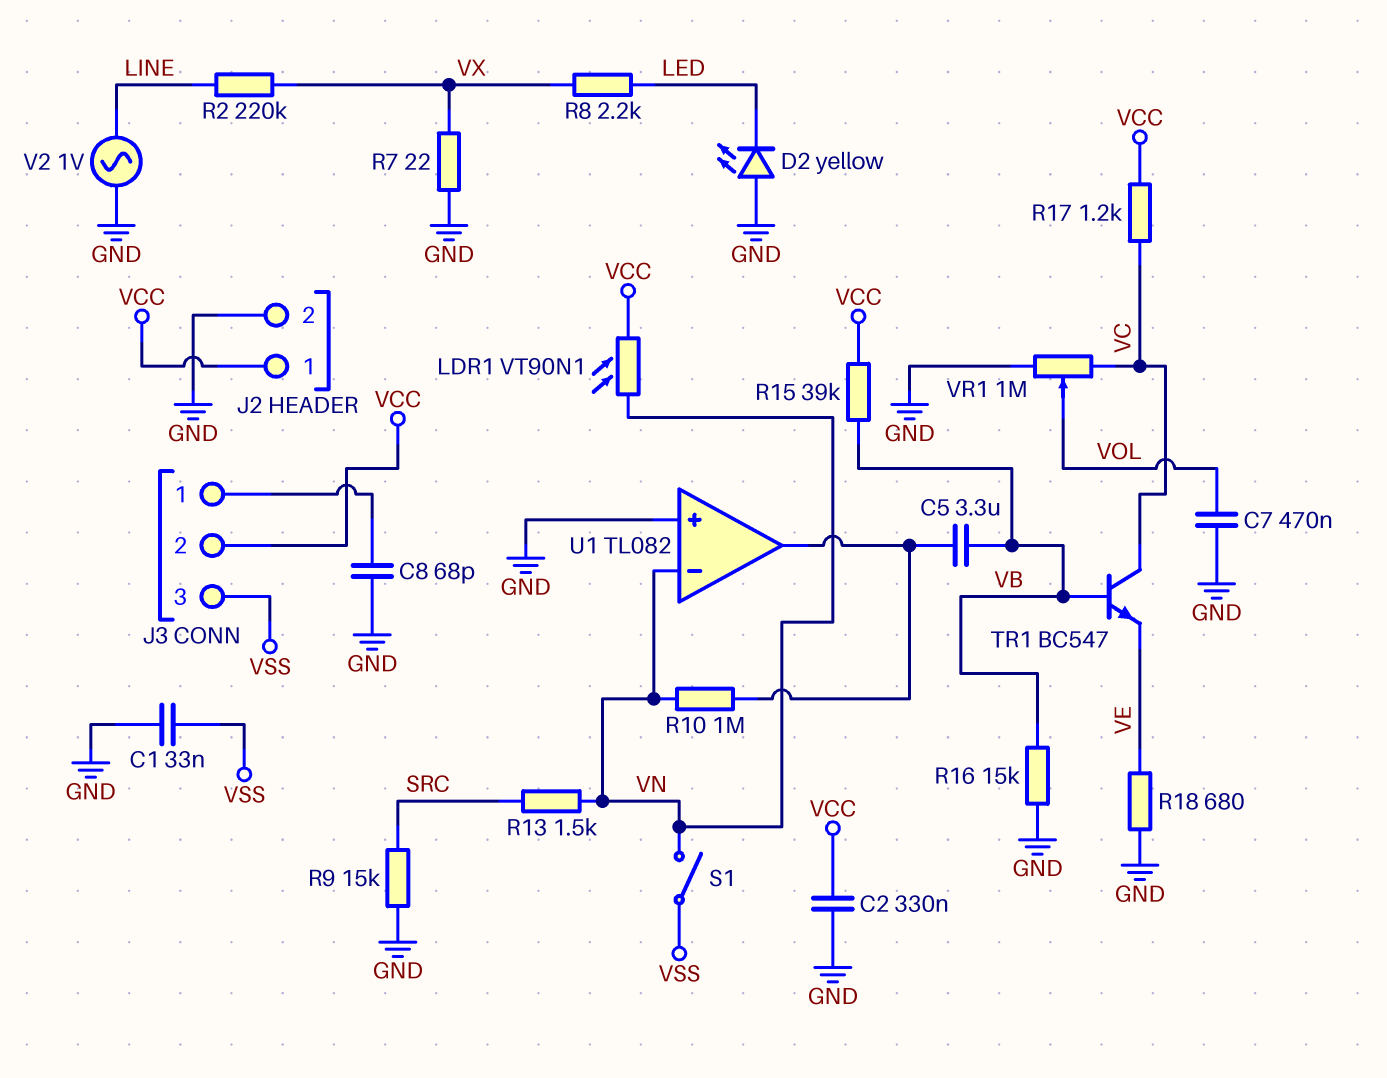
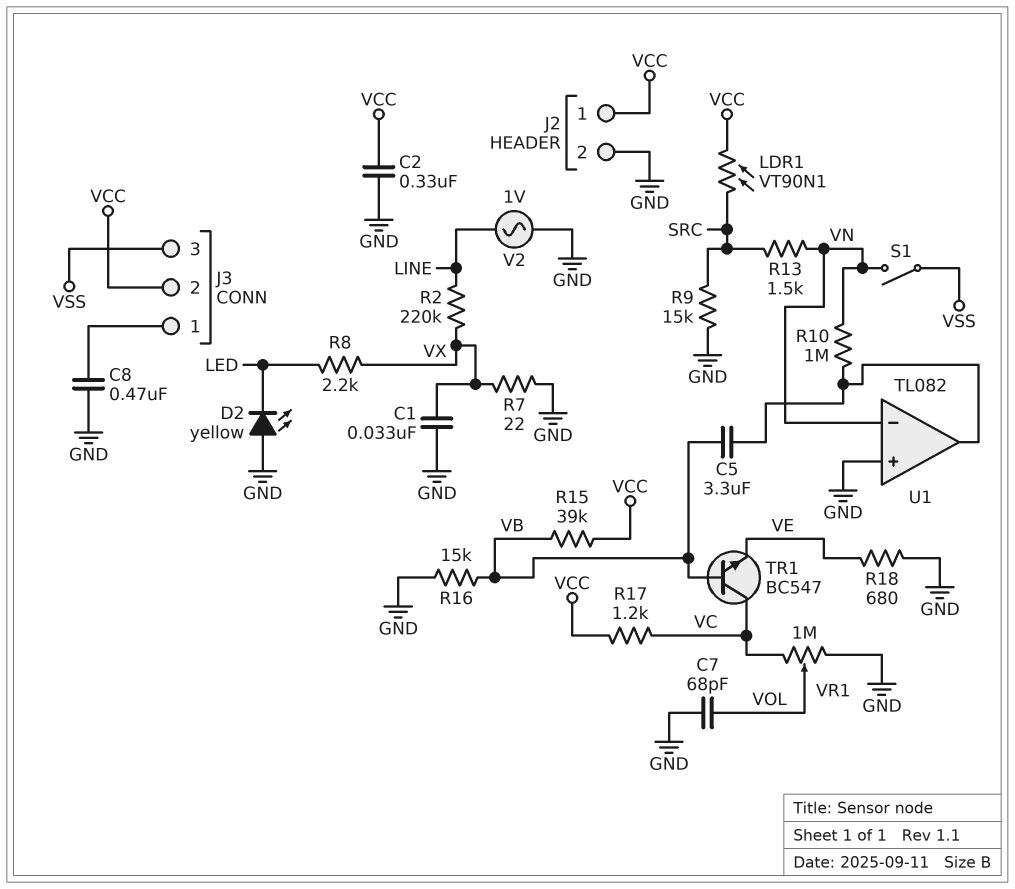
C1: 33nF (GND, VSS) -> 33nF (GND, VX)
C7: 470nF (GND, VOL) -> 68pF (GND, VOL)
C8: 68pF (GND, J3/1) -> 470nF (GND, J3/1)
LDR1: VT90N1 (VCC, VN) -> VT90N1 (SRC, VCC)

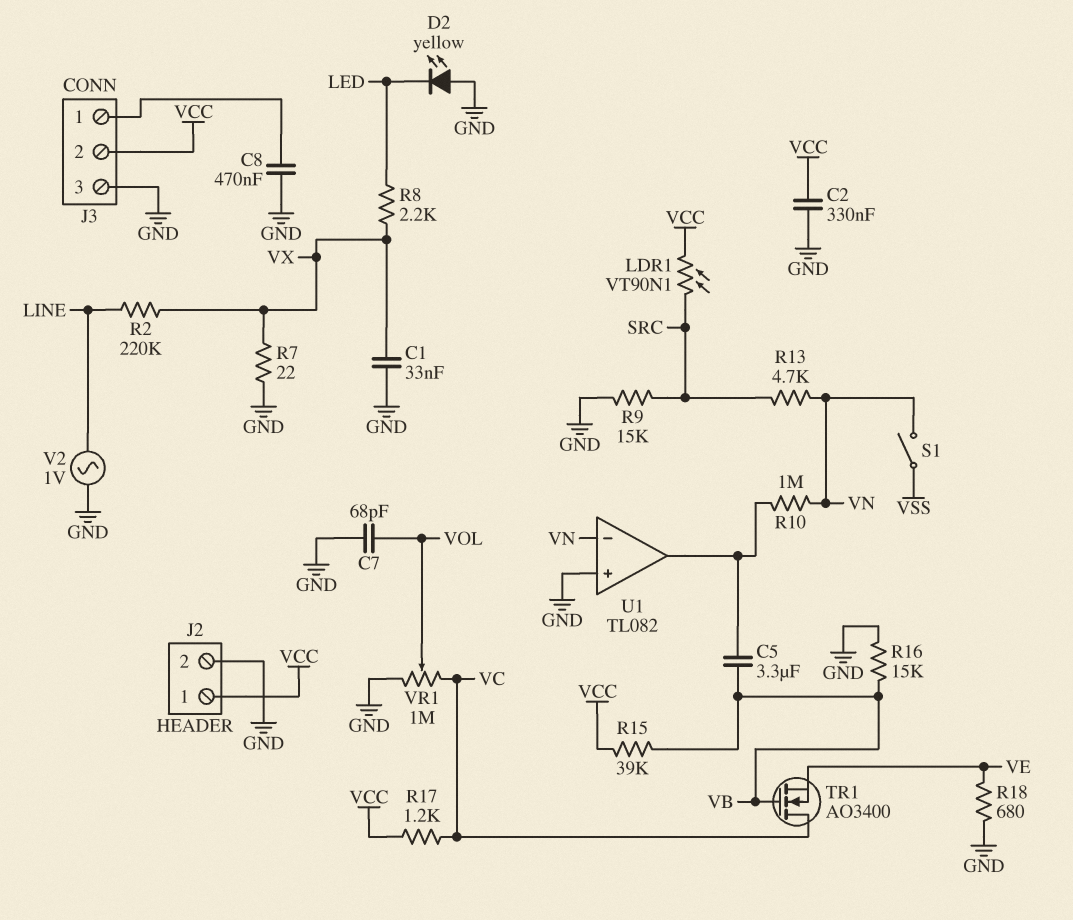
J3 pin 3: VSS -> GND
R13: 1.5k (SRC, VN) -> 4.7k (SRC, VN)
TR1: NPN BC547 (B VB, C VC, E VE) -> NMOS AO3400 (G VB, D VC, S VE)

